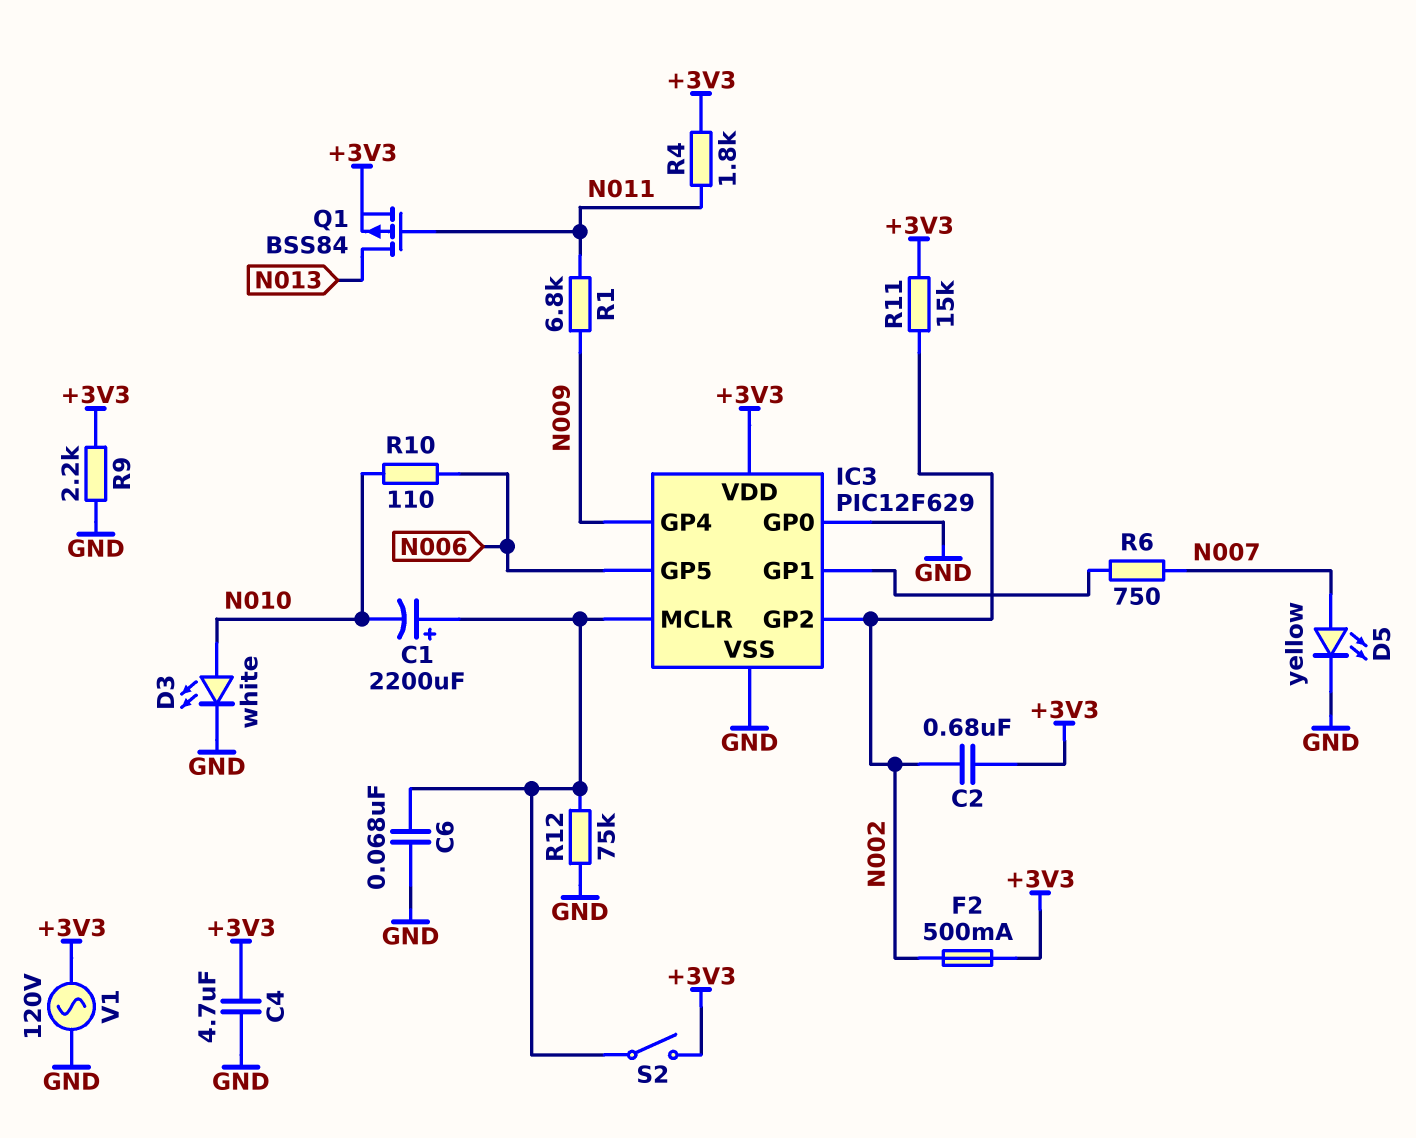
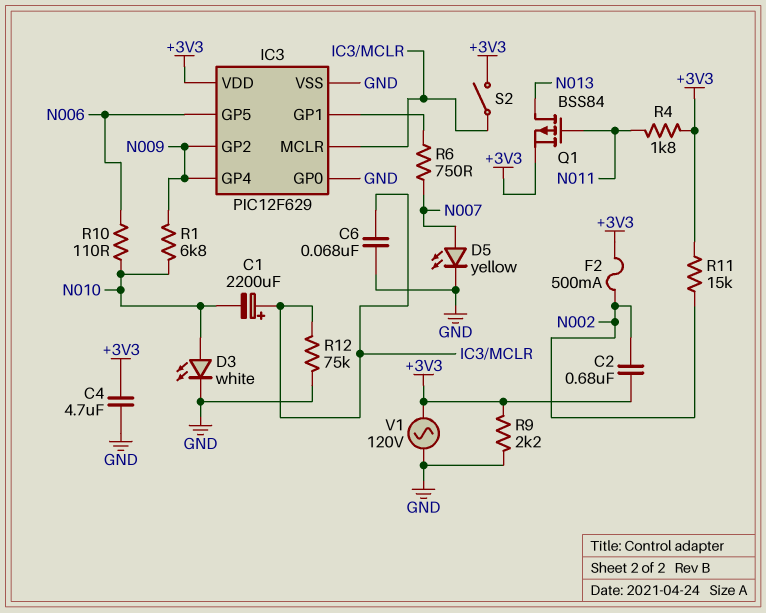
IC3 pin GP2: N002 -> N009
R1: 6.8k (N009, N011) -> 6.8k (N009, N010)

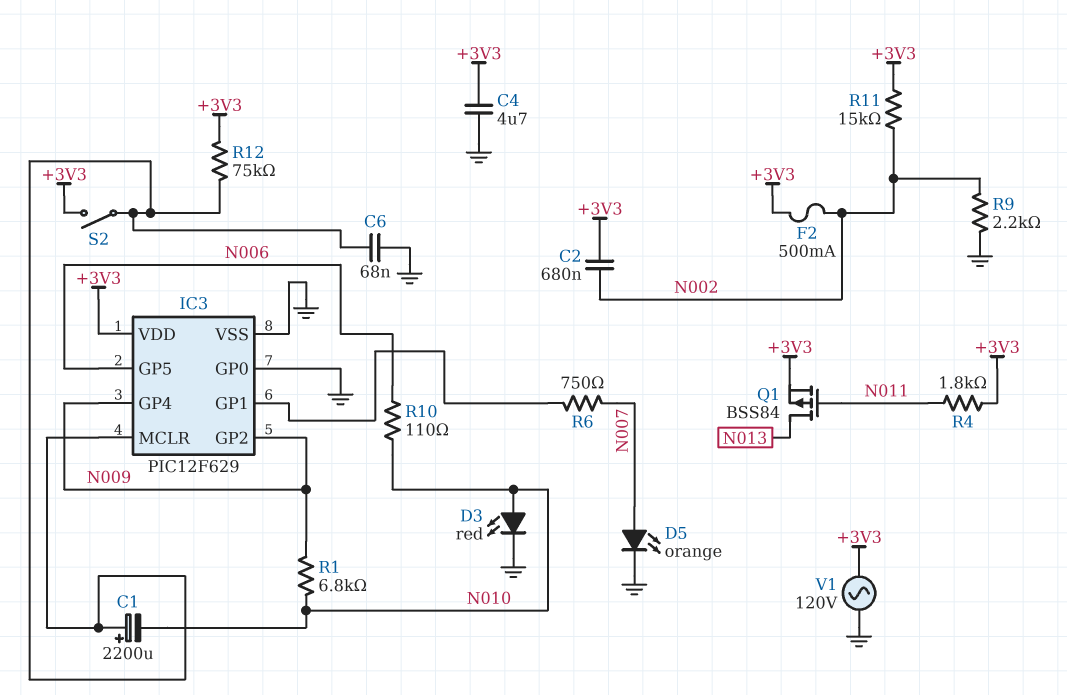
D3: LED white (A N010, K GND) -> LED red (A N010, K GND)
D5: LED yellow (A N007, K GND) -> LED orange (A N007, K GND)
R9: 2.2k (+3V3, GND) -> 2.2k (GND, N002)
R12: 75k (GND, IC3/MCLR) -> 75k (+3V3, IC3/MCLR)

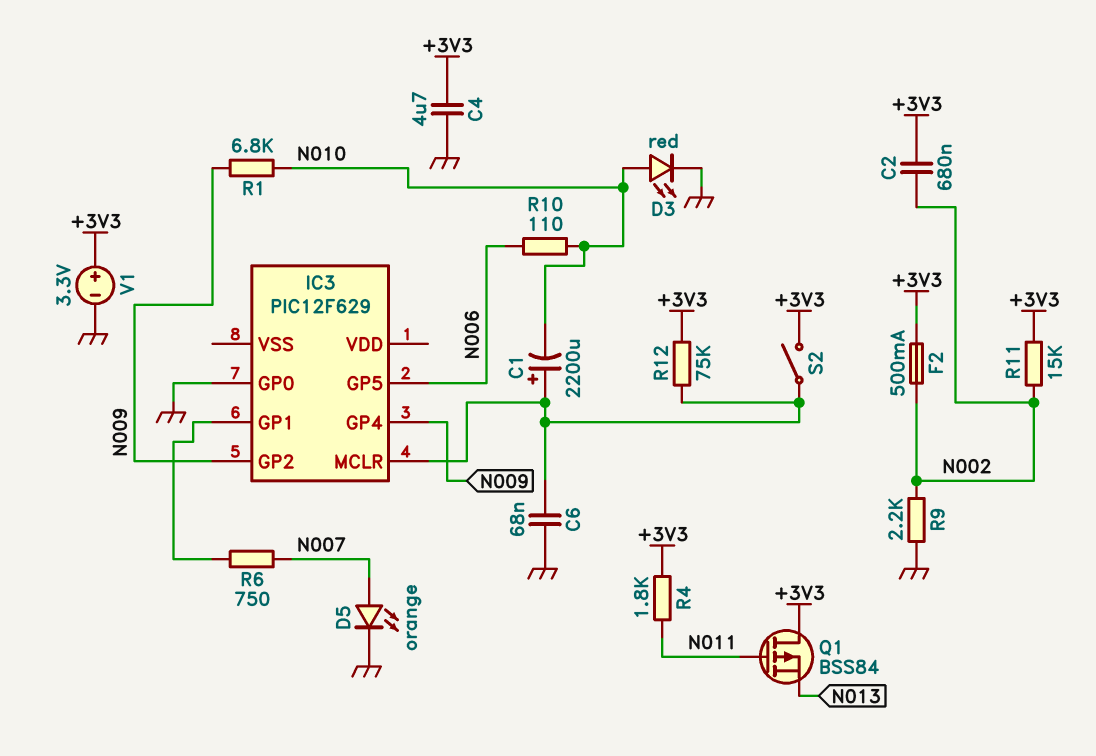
IC3 pin VDD: +3V3 -> none
IC3 pin VSS: GND -> none
Q1: PMOS BSS84 (G N011, D N013, S +3V3) -> PMOS BSS84 (G N011, D +3V3, S N013)
V1: AC 120V (+3V3, GND) -> 3.3V (plus +3V3, minus GND)

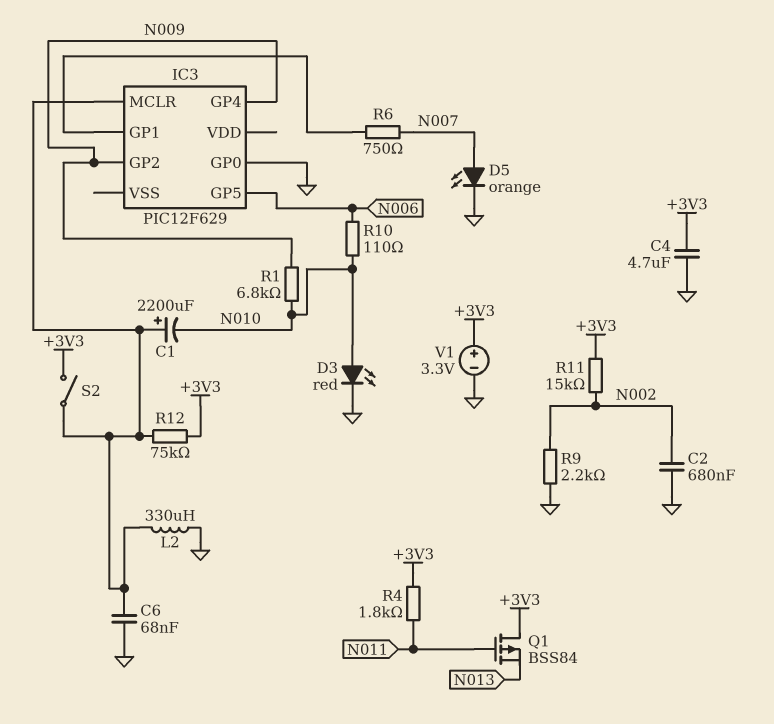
C2: 680nF (+3V3, N002) -> 680nF (GND, N002)
F2: 500mA (+3V3, N002) -> none
L2: none -> 330uH (GND, IC3/MCLR)

